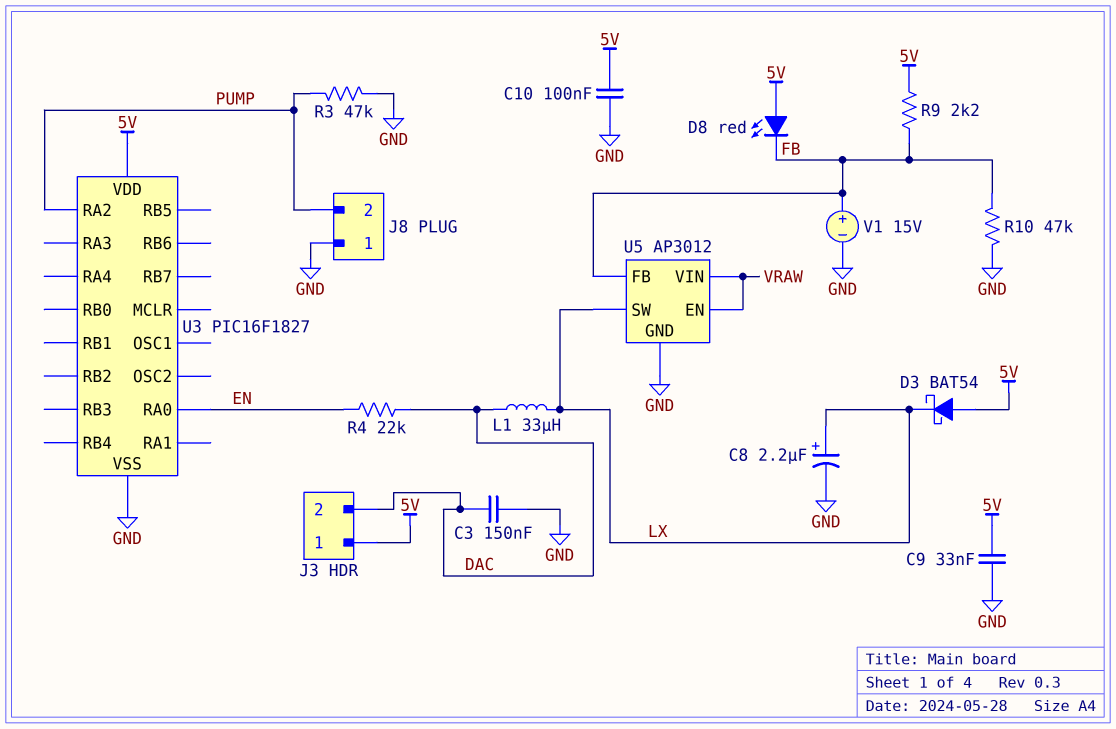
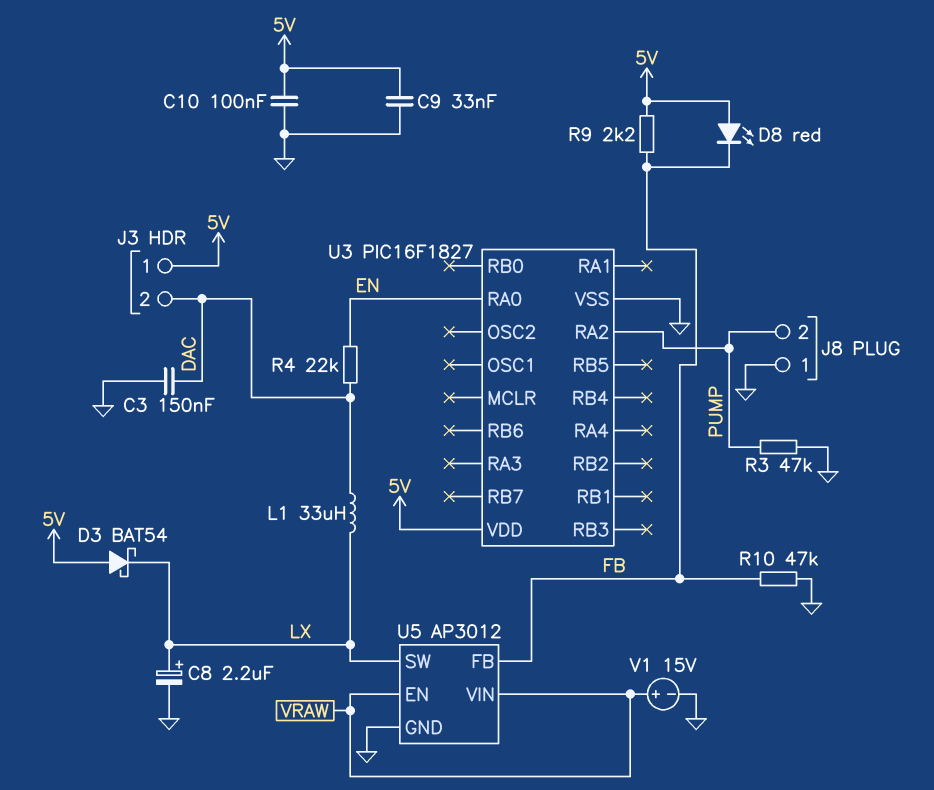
V1: 15V (plus FB, minus GND) -> 15V (plus VRAW, minus GND)

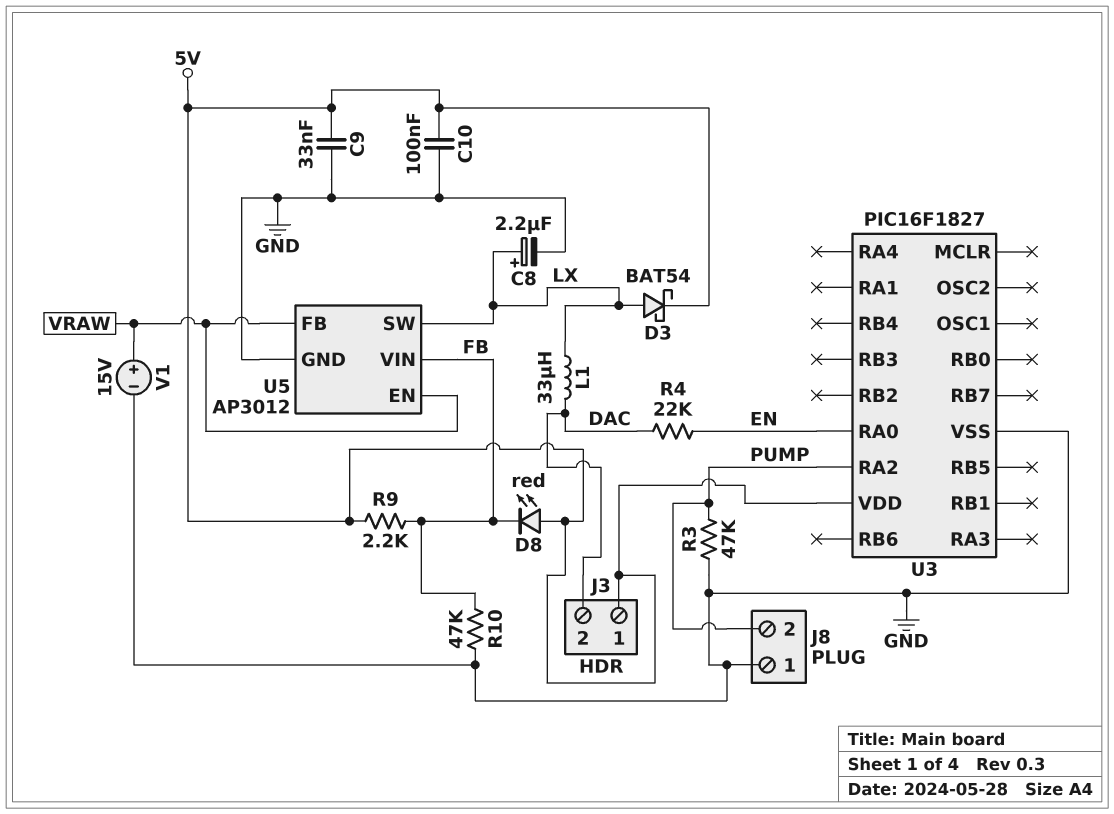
C3: 150nF (DAC, GND) -> none
D3: schottky BAT54 (A 5V, K LX) -> schottky BAT54 (A LX, K 5V)
U5 pin FB: FB -> VRAW
U5 pin VIN: VRAW -> FB

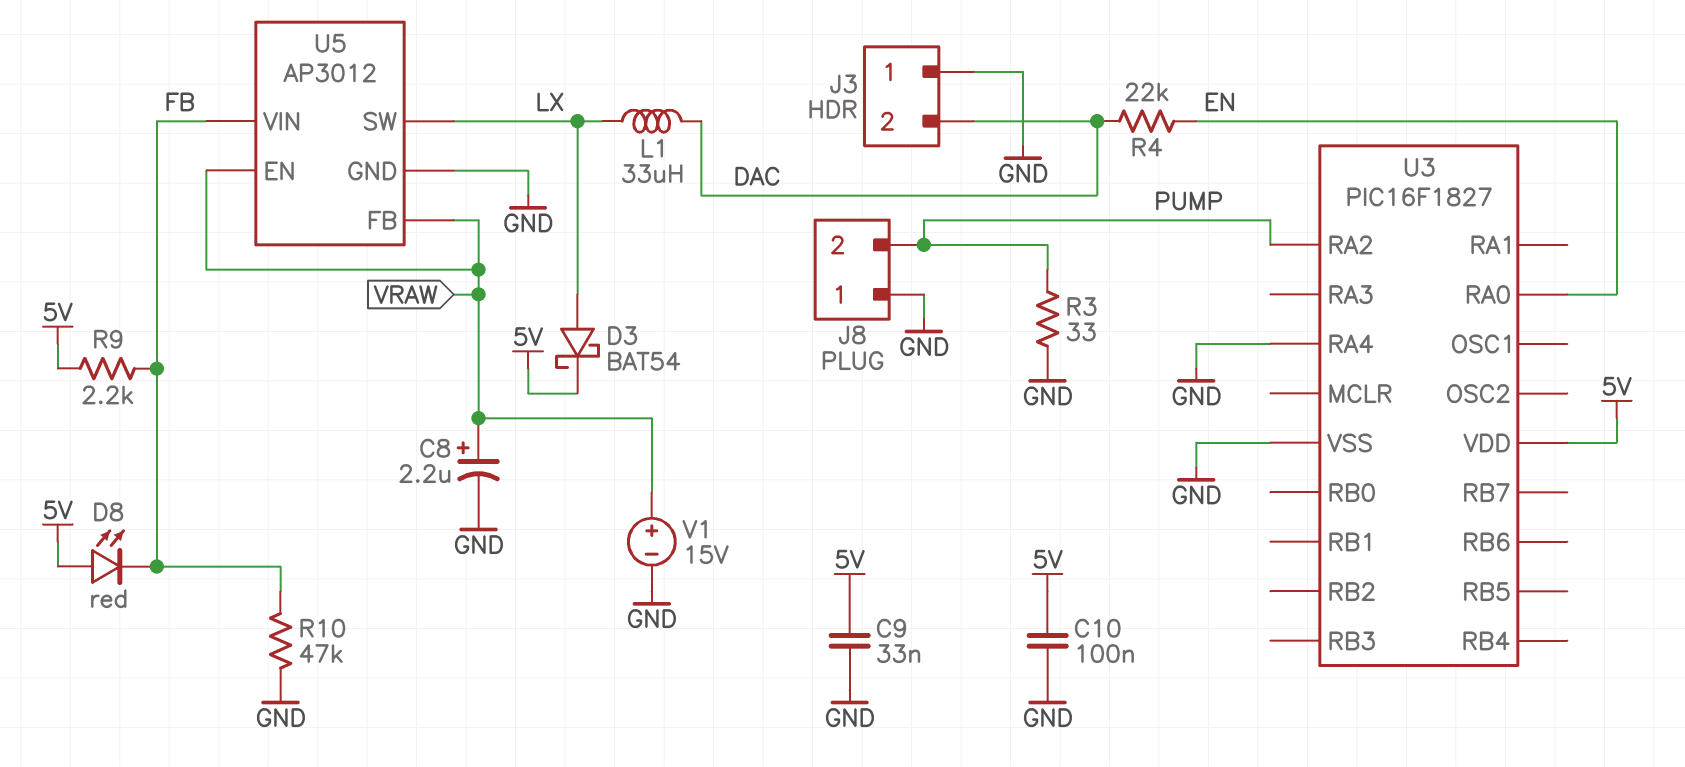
C8: 2.2uF (plus LX, minus GND) -> 2.2uF (plus VRAW, minus GND)
J3 pin 1: 5V -> GND
R3: 47k (GND, PUMP) -> 33 (GND, PUMP)
U3 pin RA4: none -> GND

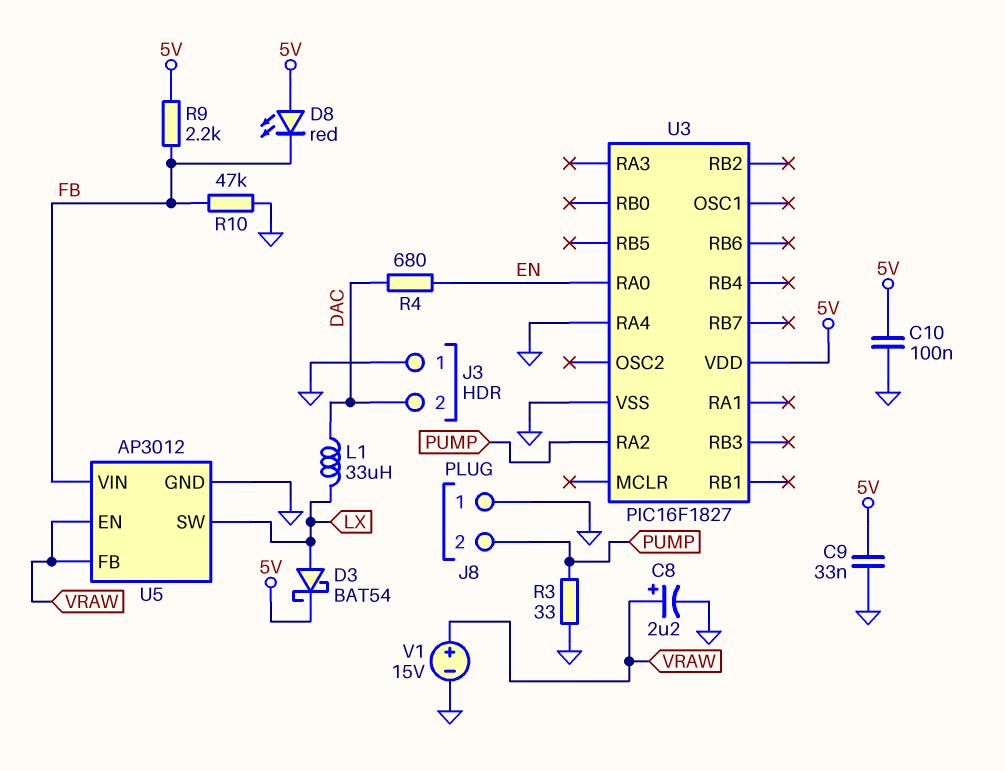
R4: 22k (DAC, EN) -> 680 (DAC, EN)

